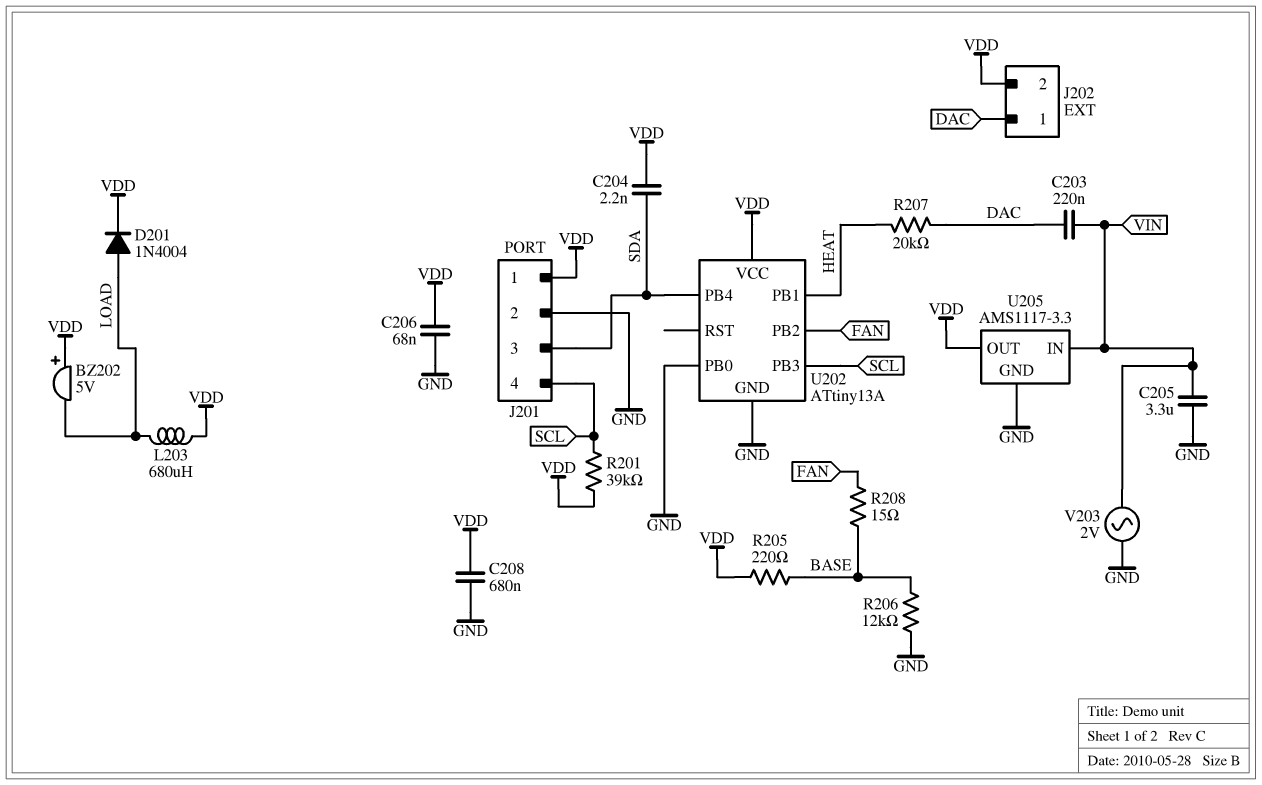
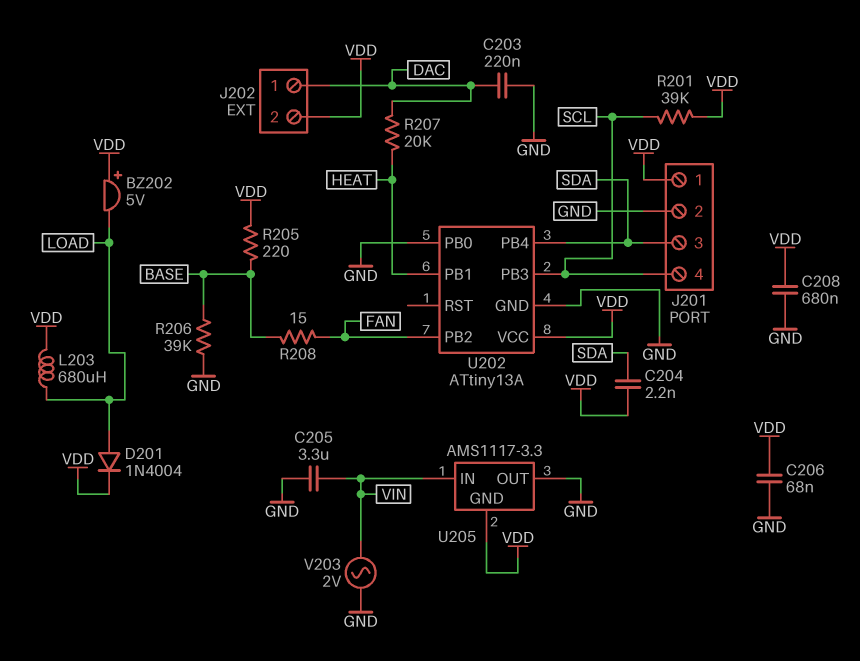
C203: 220nF (DAC, VIN) -> 220nF (DAC, GND)
R206: 12k (BASE, GND) -> 39k (BASE, GND)
U205 pin GND: GND -> VDD
U205 pin OUT: VDD -> GND

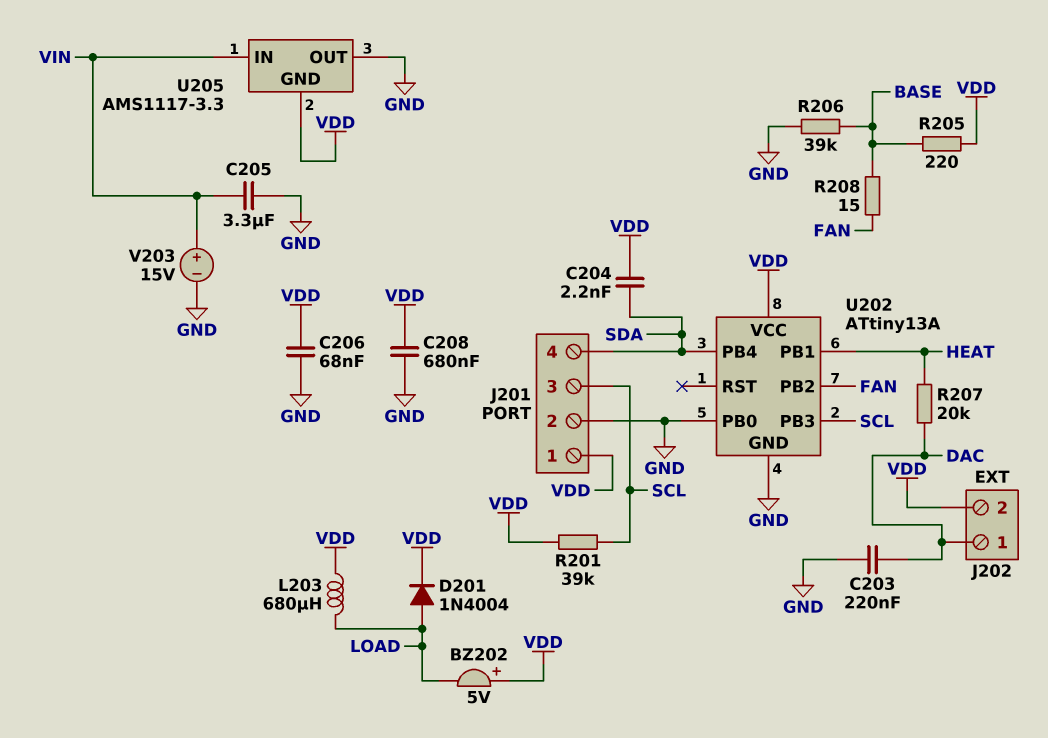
J201 pin 3: SDA -> SCL
J201 pin 4: SCL -> SDA
V203: AC 2V (GND, VIN) -> 15V (plus VIN, minus GND)

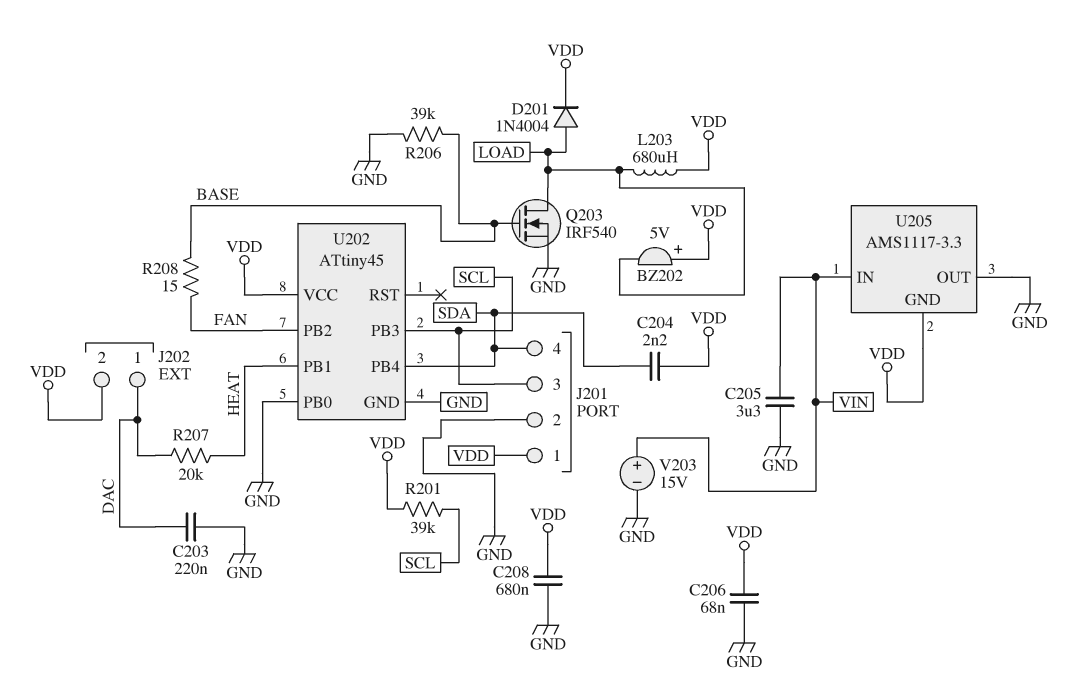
Q203: none -> NMOS IRF540 (G BASE, D LOAD, S GND)
R205: 220 (BASE, VDD) -> none
U202: ATtiny13A -> ATtiny45

